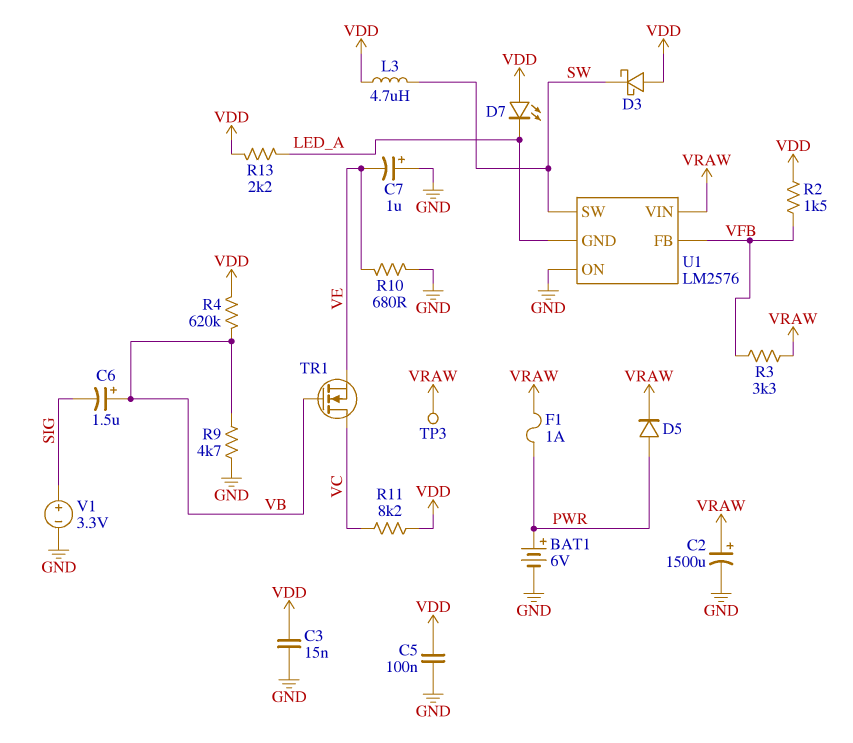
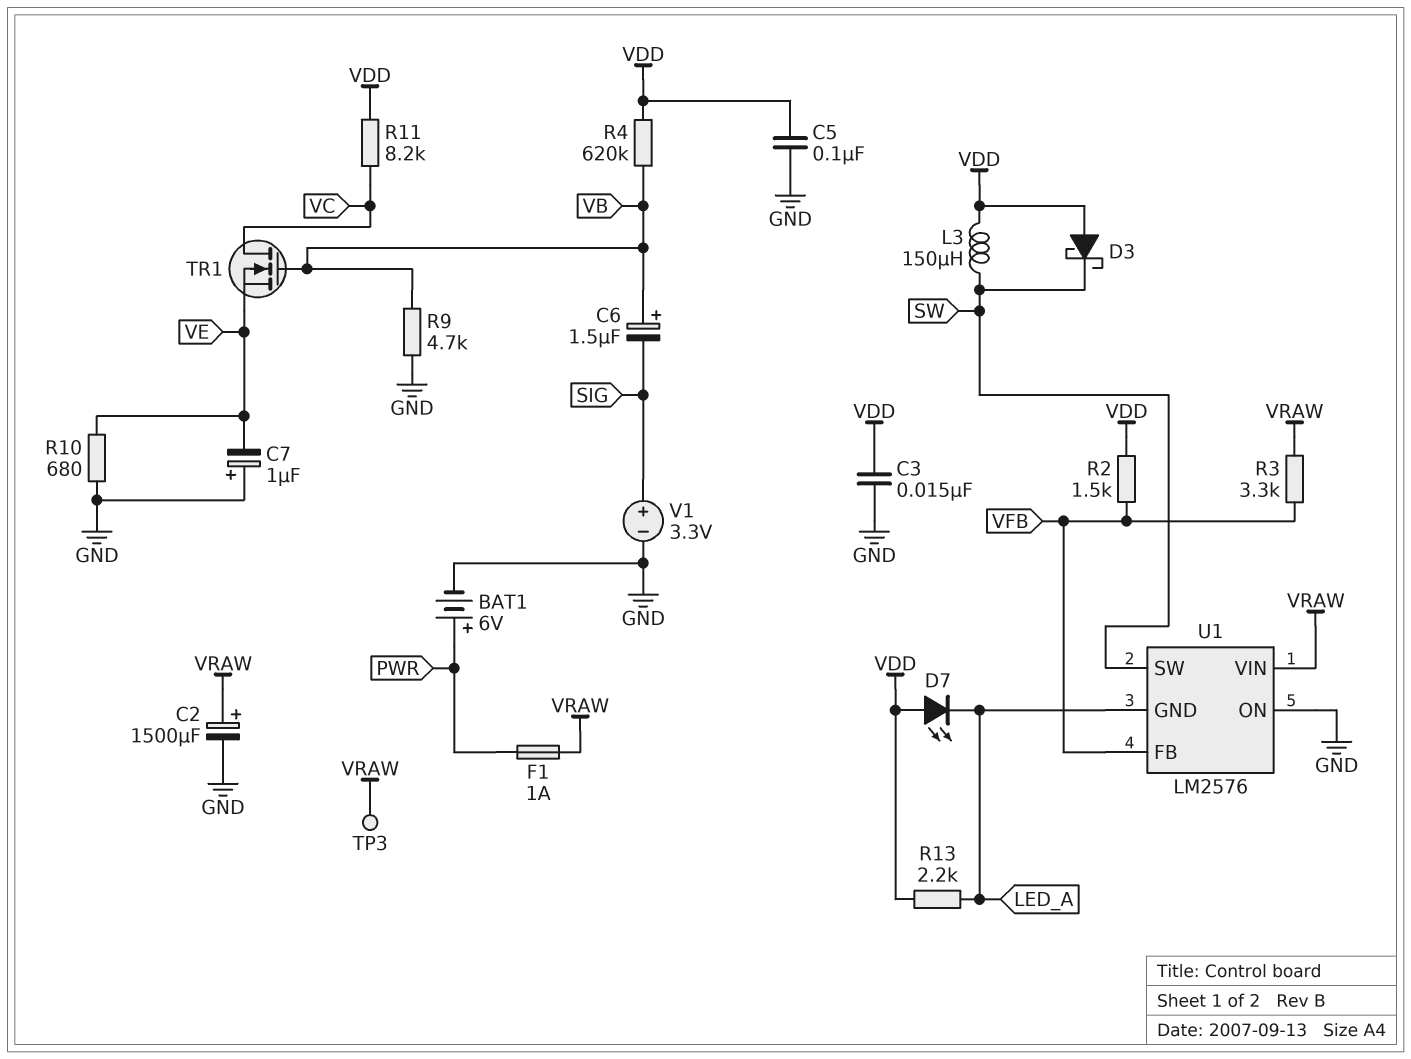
D5: diode (A PWR, K VRAW) -> none
L3: 4.7uH (SW, VDD) -> 150uH (SW, VDD)

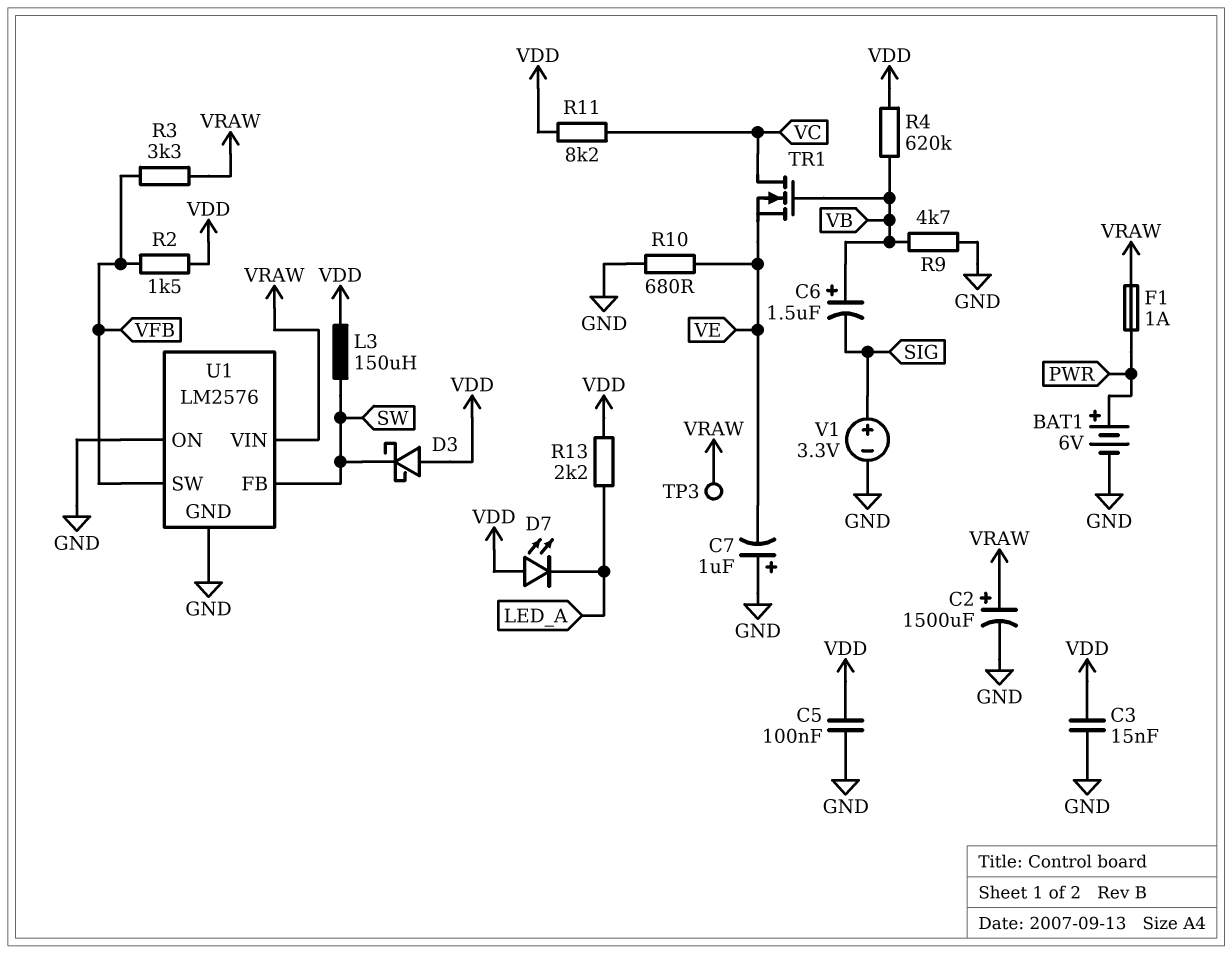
U1 pin FB: VFB -> SW
U1 pin GND: LED_A -> GND
U1 pin SW: SW -> VFB

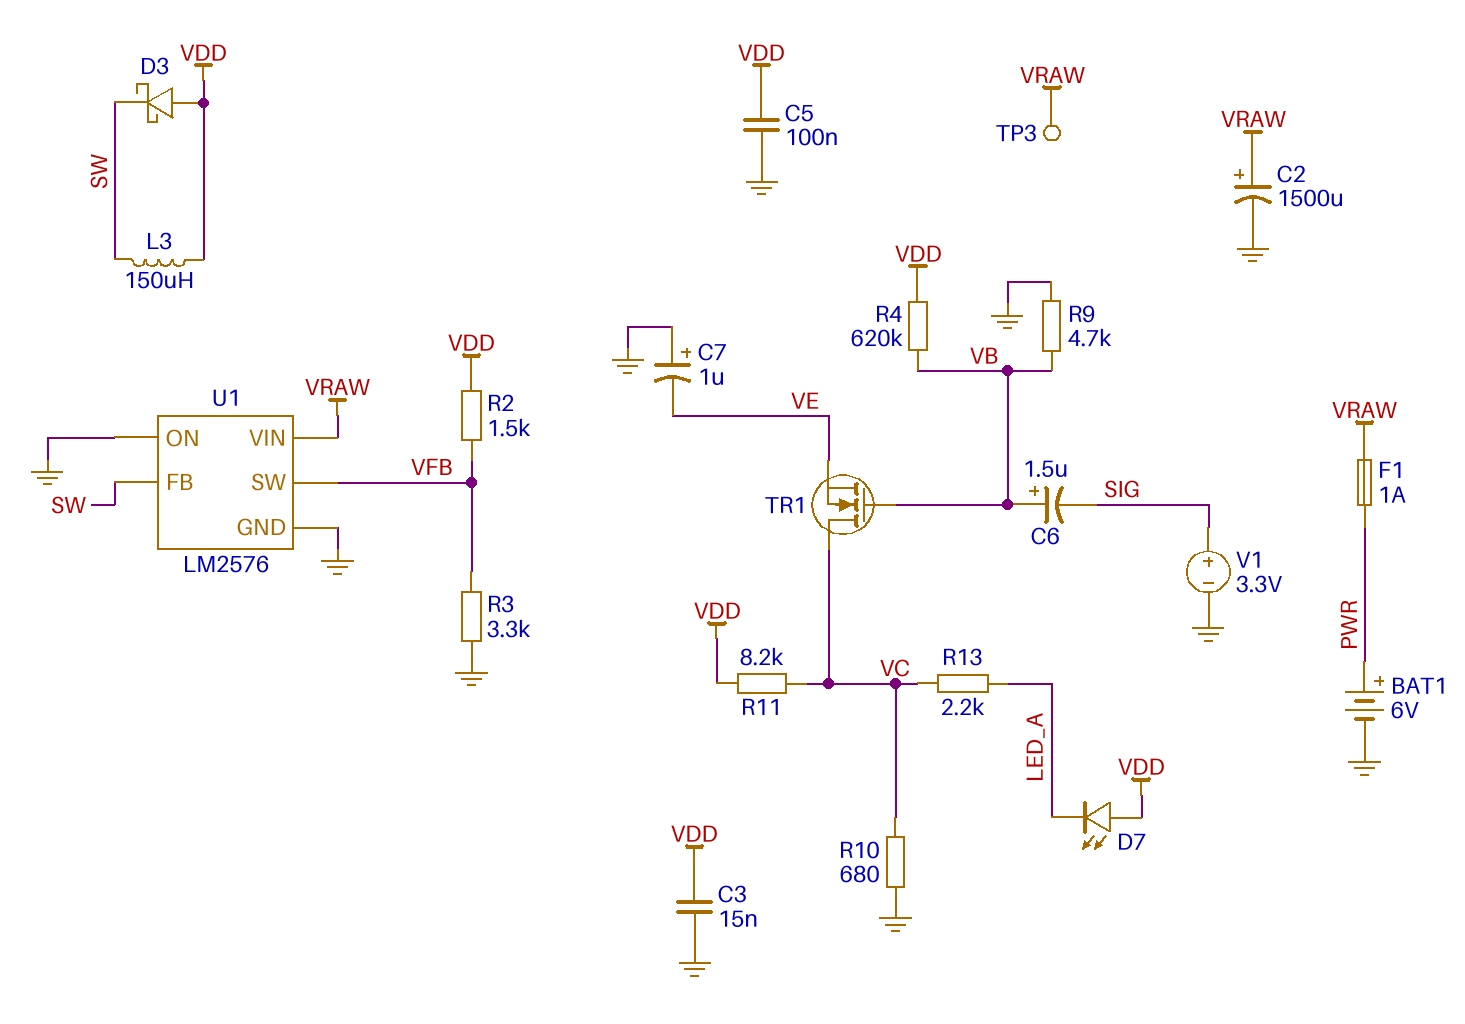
R3: 3.3k (VFB, VRAW) -> 3.3k (GND, VFB)
R10: 680 (GND, VE) -> 680 (GND, VC)
R13: 2.2k (LED_A, VDD) -> 2.2k (LED_A, VC)

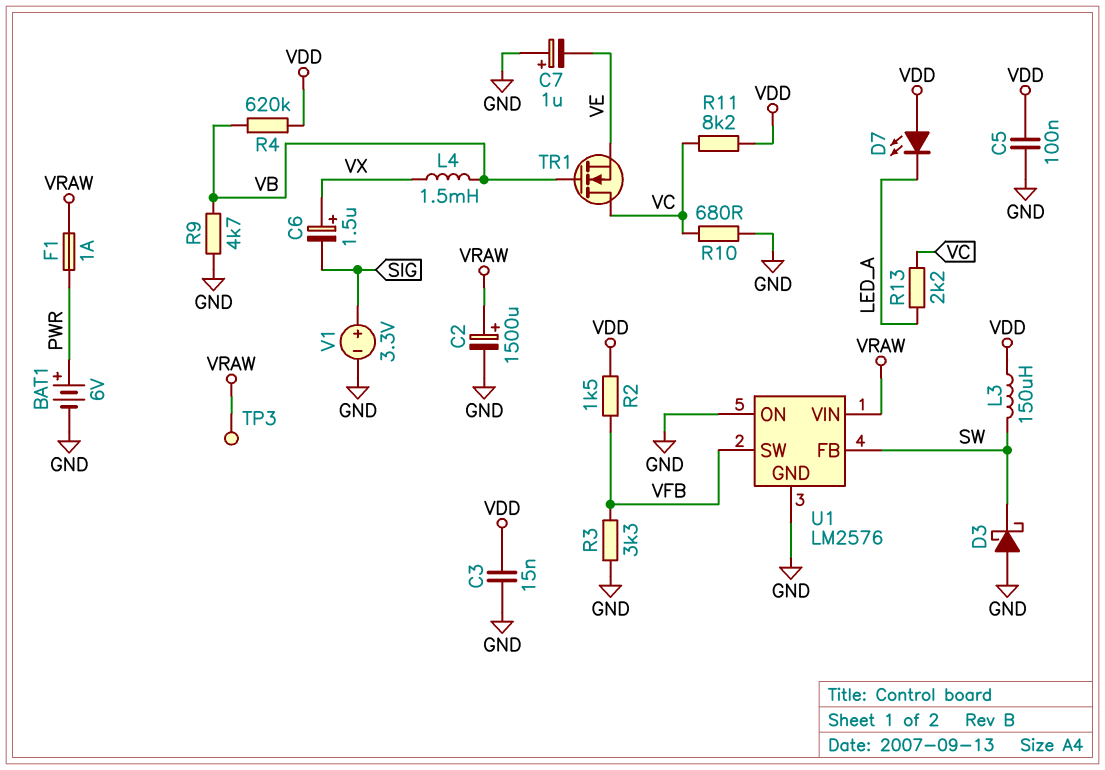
C6: 1.5uF (plus VB, minus SIG) -> 1.5uF (plus VX, minus SIG)
D3: schottky (A VDD, K SW) -> schottky (A GND, K SW)
L4: none -> 1.5mH (VB, VX)

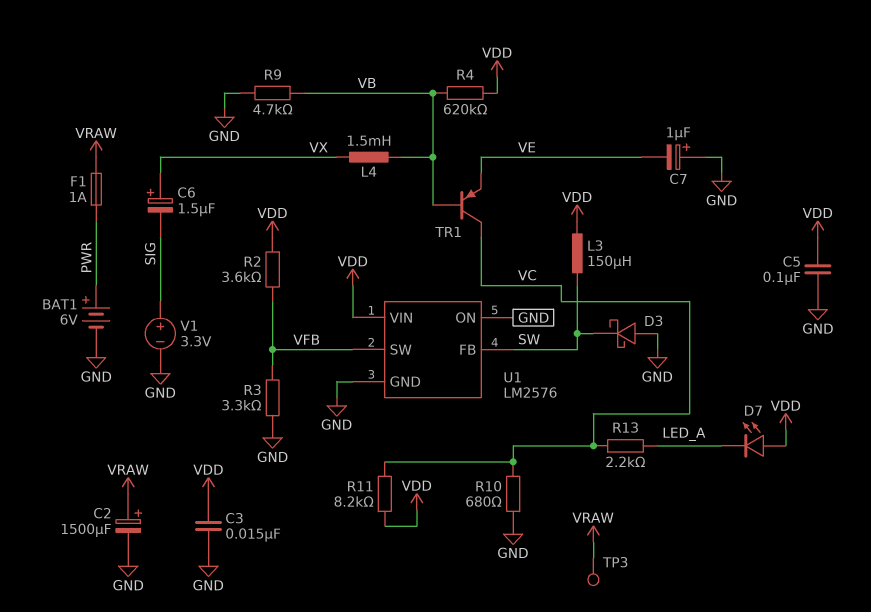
R2: 1.5k (VDD, VFB) -> 3.6k (VDD, VFB)
TR1: NMOS (G VB, D VC, S VE) -> PNP (B VB, C VC, E VE)
U1 pin VIN: VRAW -> VDD

